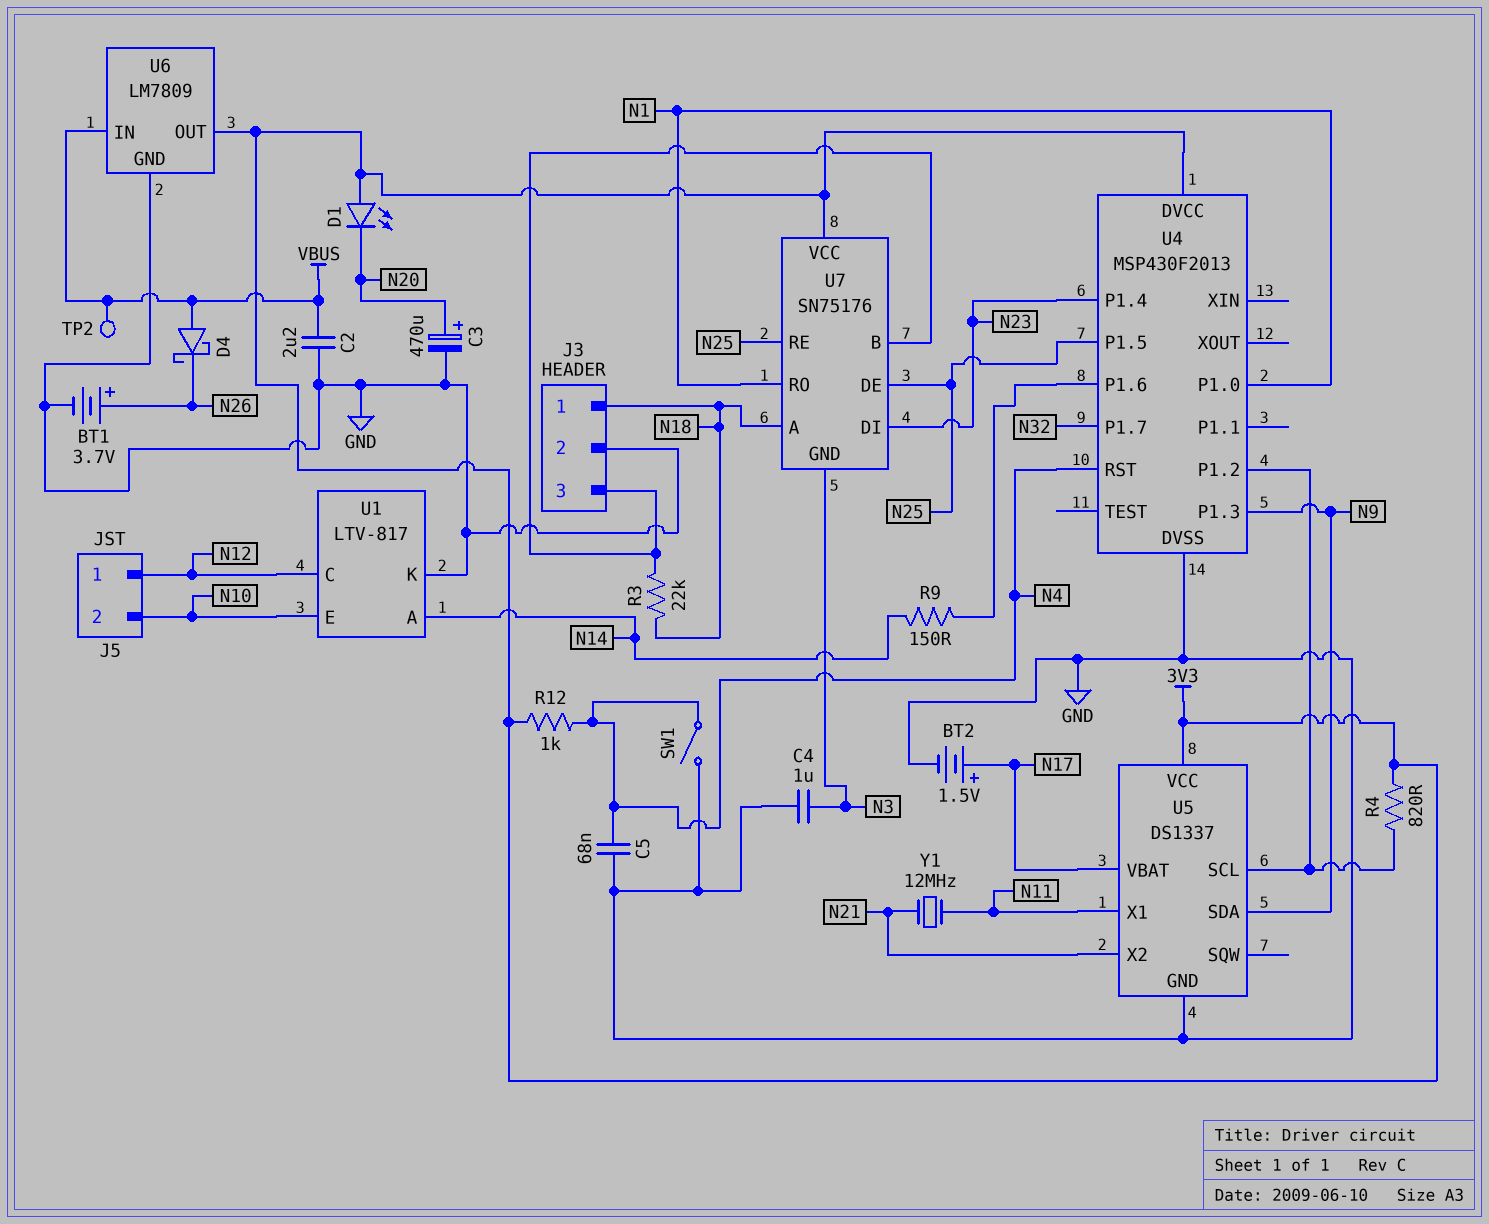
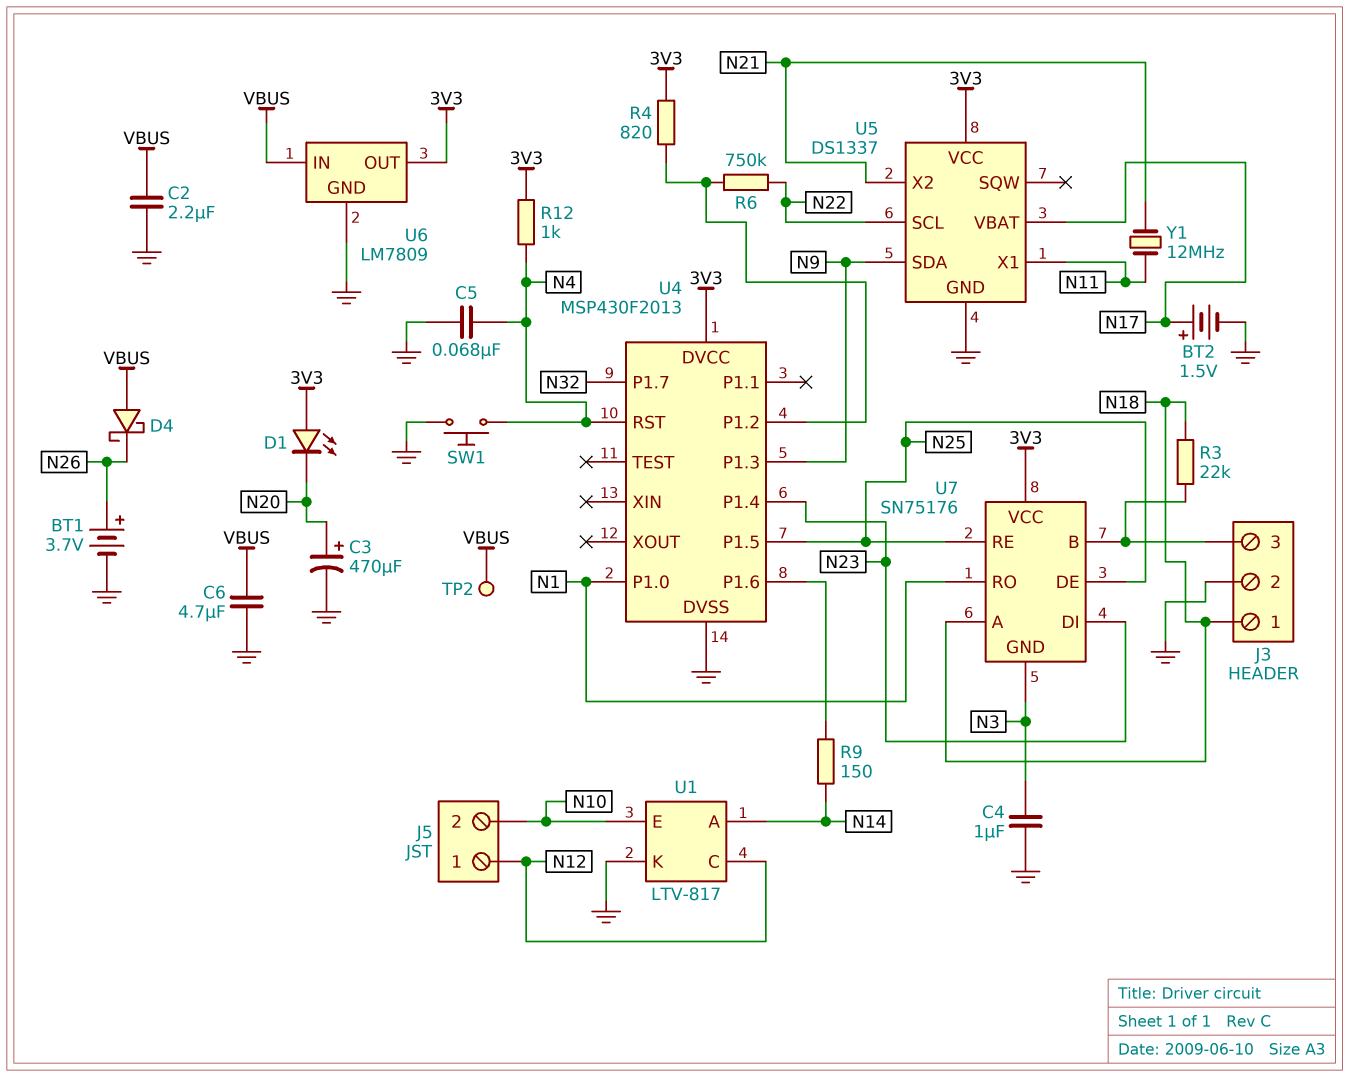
C6: none -> 4.7uF (GND, VBUS)
R6: none -> 750k (N22, U4/P1.2)
SW1: switch (GND, N4) -> button (GND, N4)
U5 pin SCL: U4/P1.2 -> N22

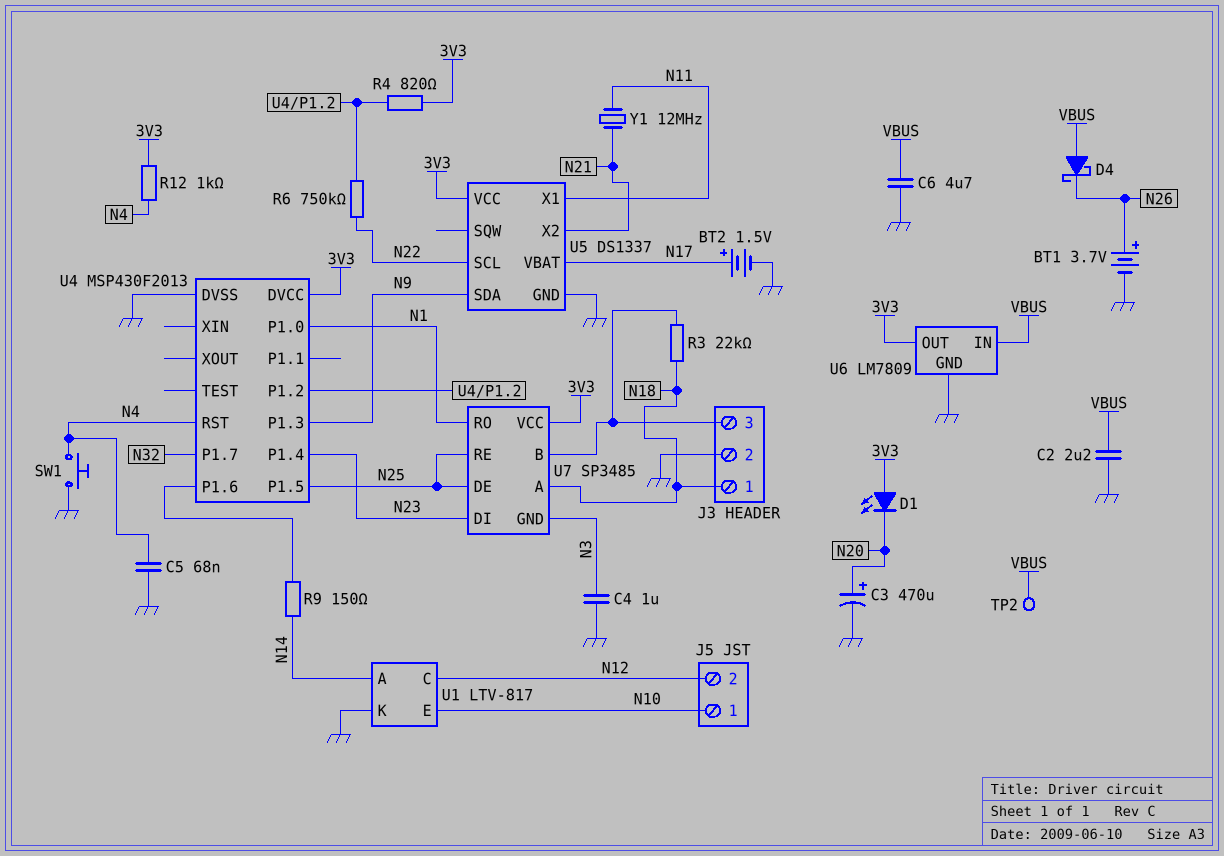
J5 pin 1: N12 -> N10
J5 pin 2: N10 -> N12
U7: SN75176 -> SP3485

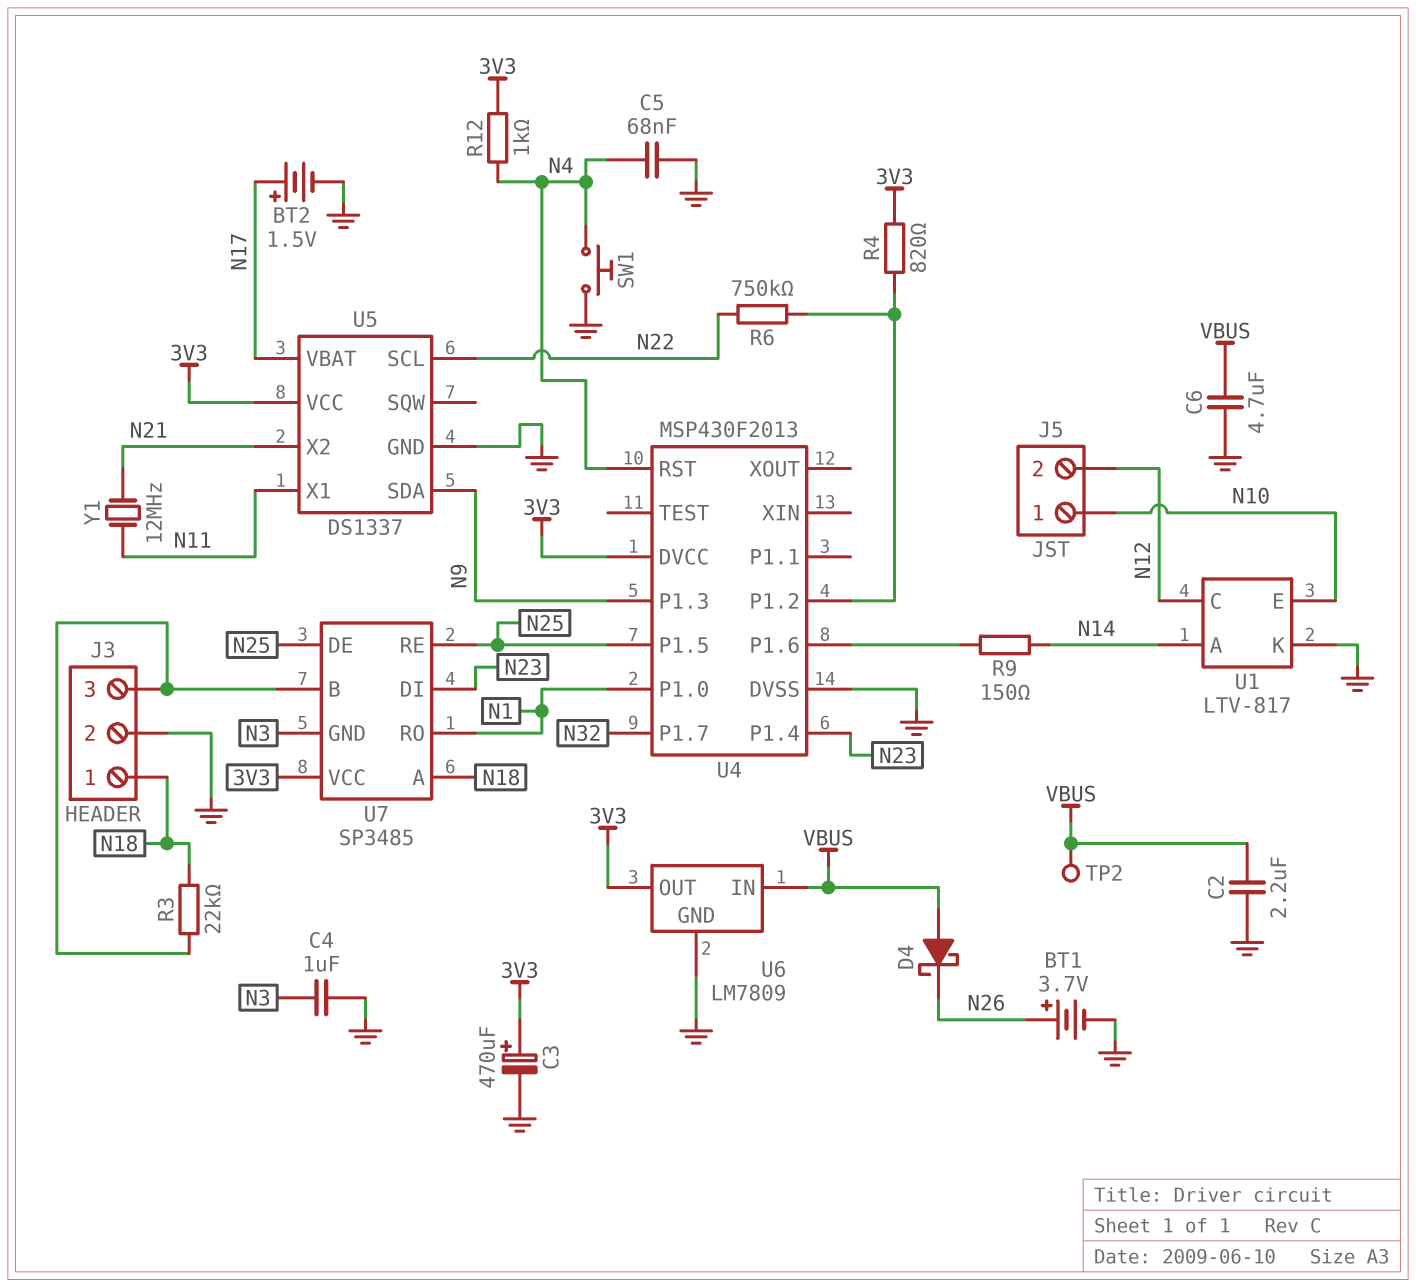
C3: 470uF (plus N20, minus GND) -> 470uF (plus 3V3, minus GND)
D1: LED (A 3V3, K N20) -> none

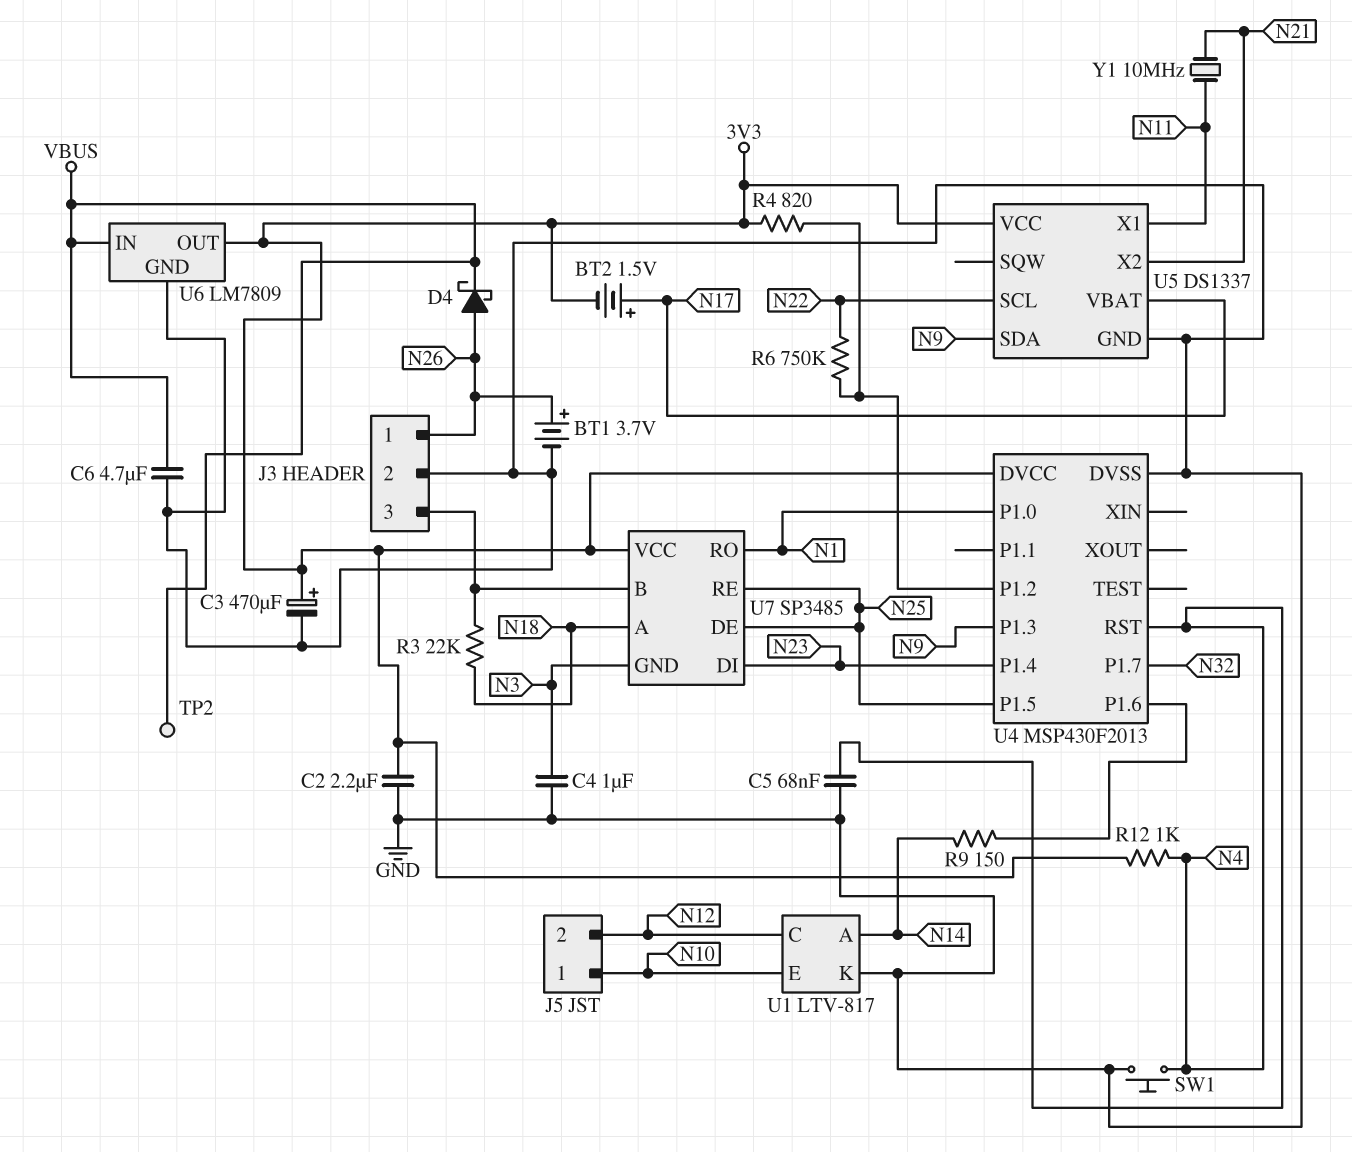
BT2: 1.5V (plus N17, minus GND) -> 1.5V (plus N17, minus 3V3)
C2: 2.2uF (GND, VBUS) -> 2.2uF (3V3, GND)
D4: schottky (A VBUS, K N26) -> schottky (A N26, K VBUS)
J3 pin 1: N18 -> N26
Y1: 12MHz (N11, N21) -> 10MHz (N11, N21)

